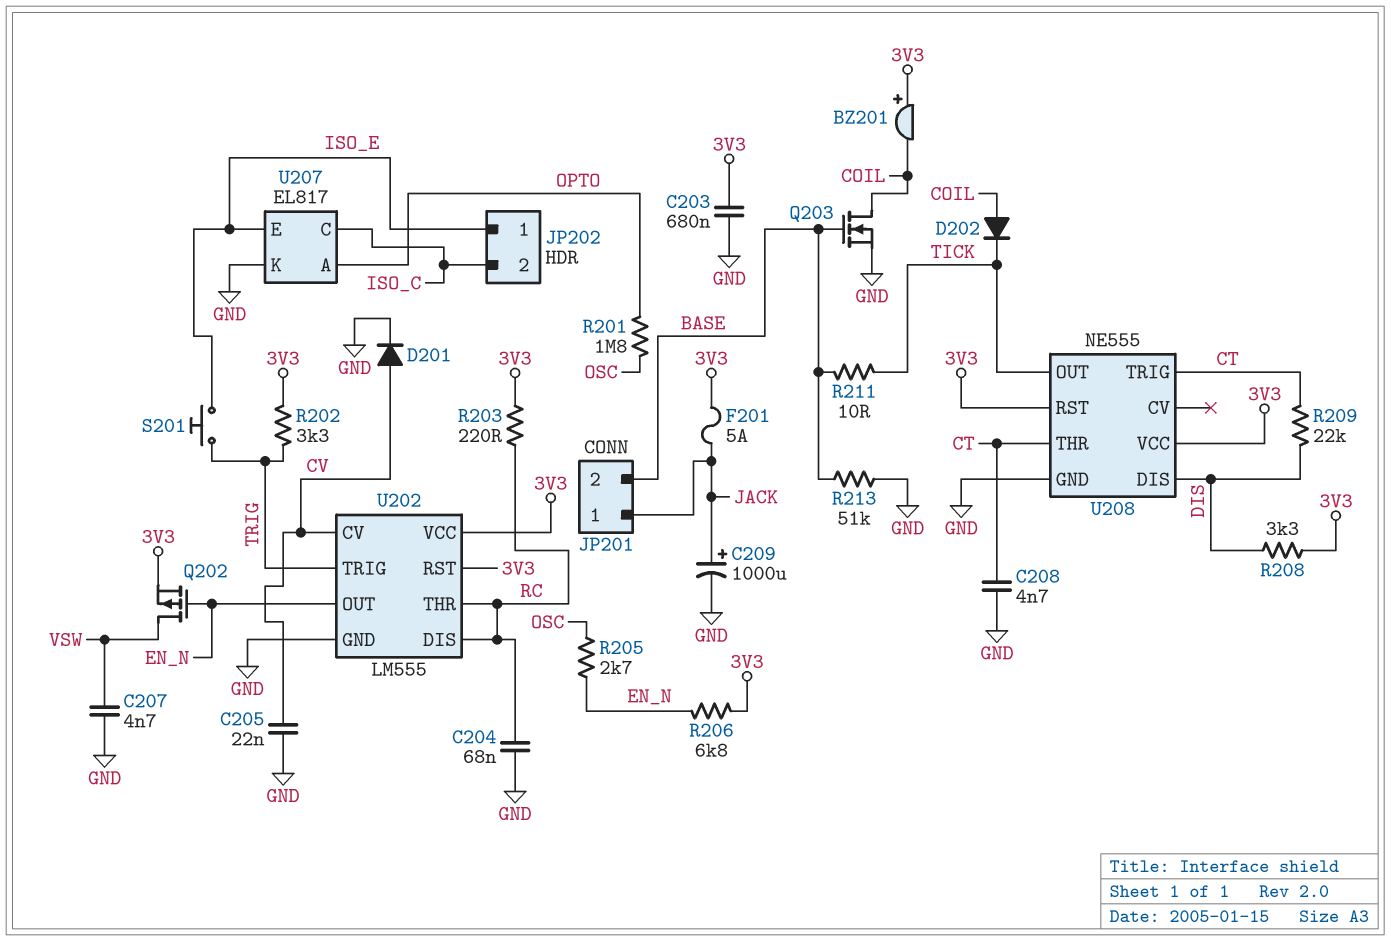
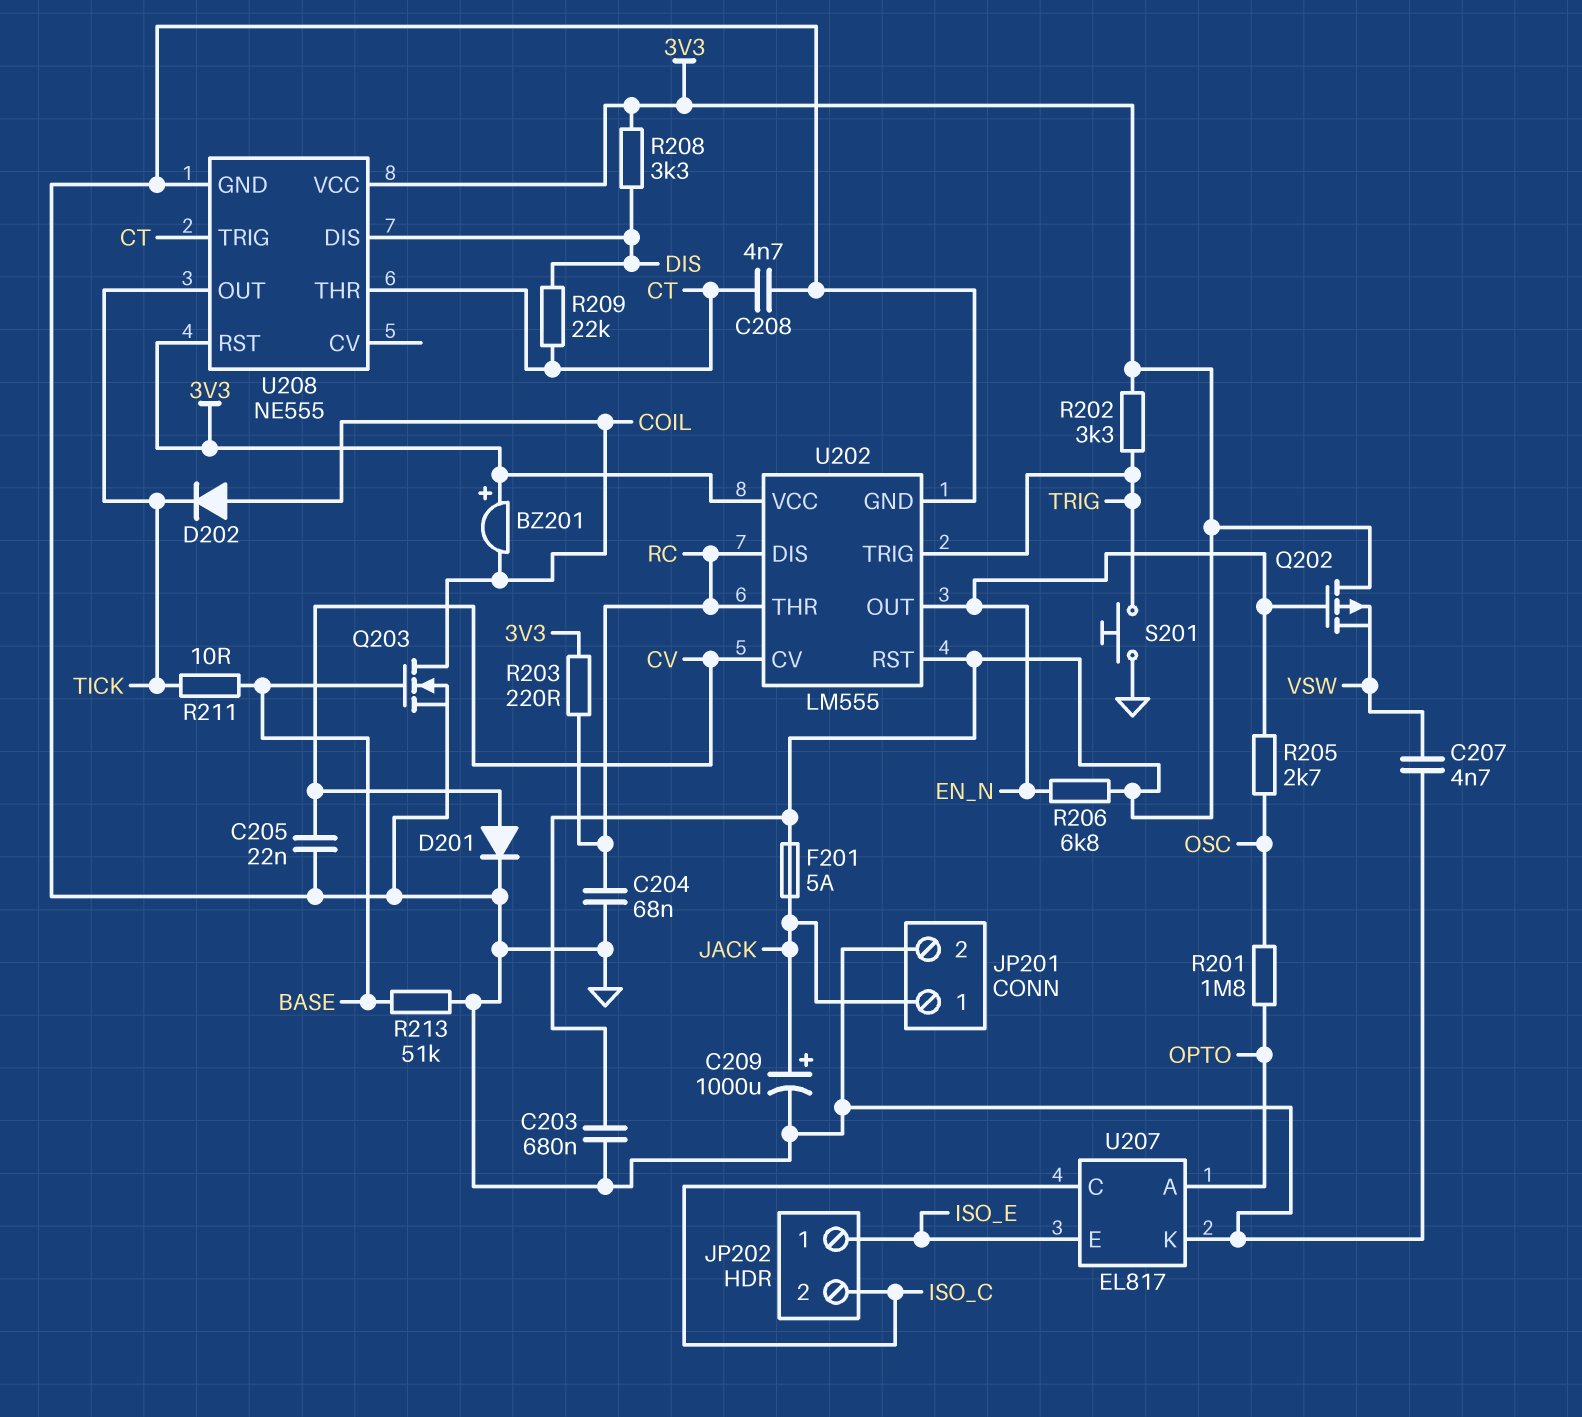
JP201 pin 2: BASE -> GND
Q202: PMOS (G EN_N, D VSW, S 3V3) -> PMOS (G EN_N, D 3V3, S VSW)
S201: button (ISO_E, TRIG) -> button (GND, TRIG)

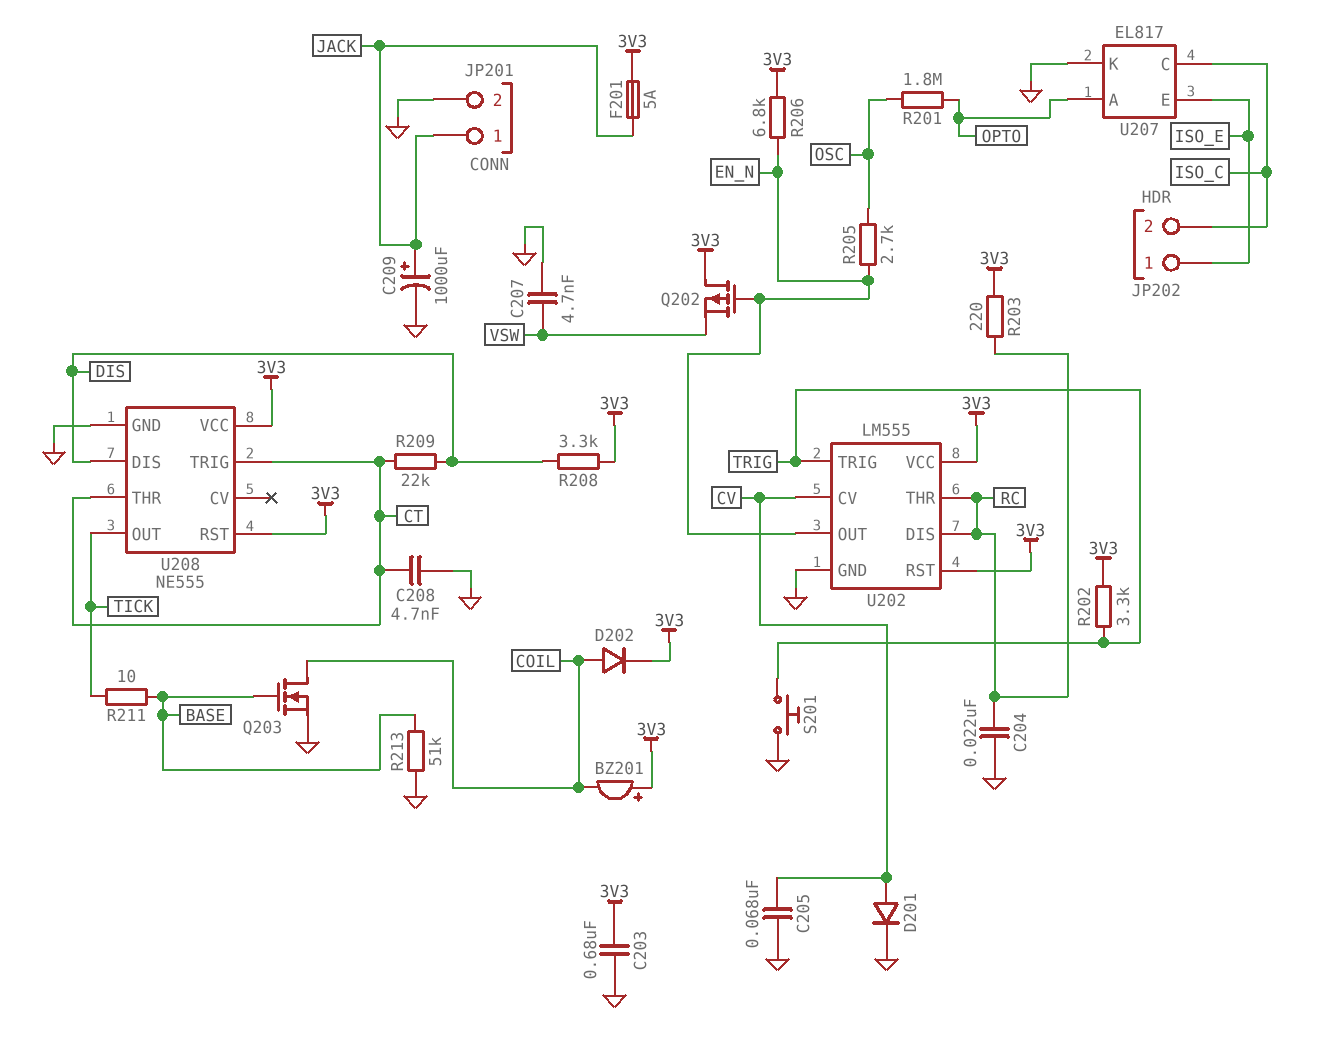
C204: 68nF (GND, RC) -> 22nF (GND, RC)
C205: 22nF (CV, GND) -> 68nF (CV, GND)
D202: diode (A COIL, K TICK) -> diode (A COIL, K 3V3)

